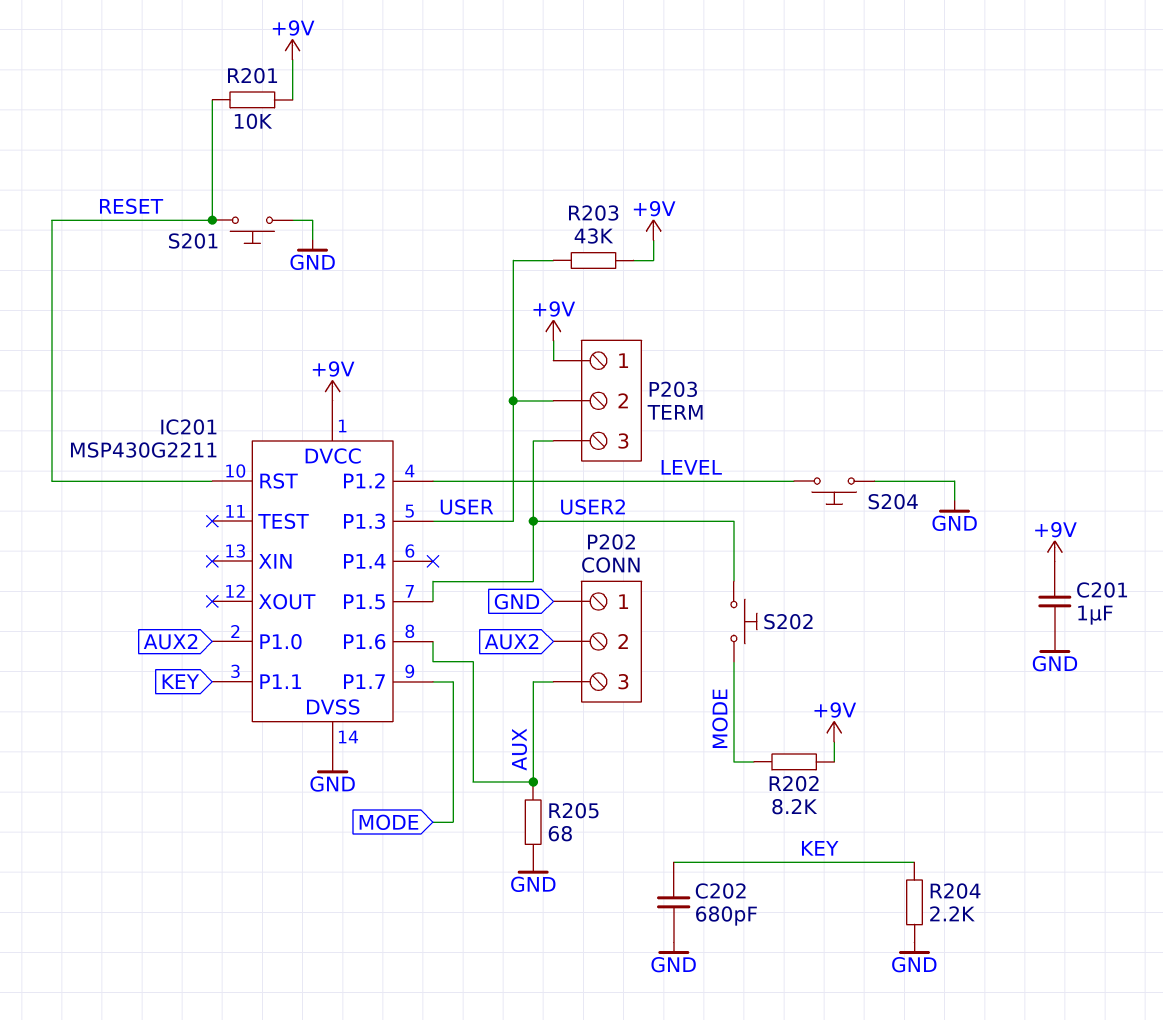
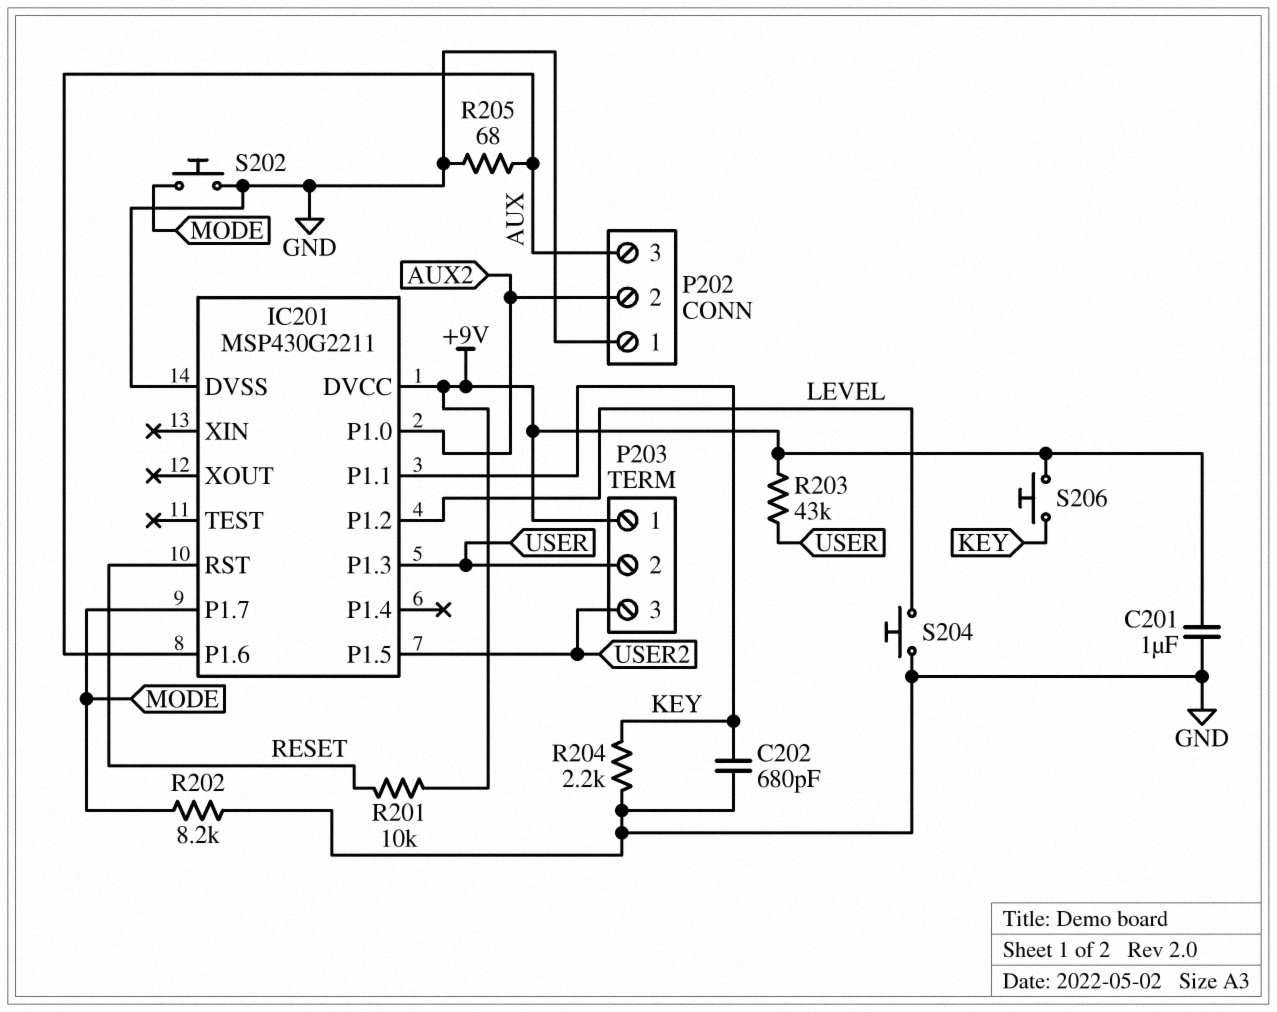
R202: 8.2k (+9V, MODE) -> 8.2k (GND, MODE)
S201: button (GND, RESET) -> none
S202: button (MODE, USER2) -> button (GND, MODE)
S206: none -> button (+9V, KEY)

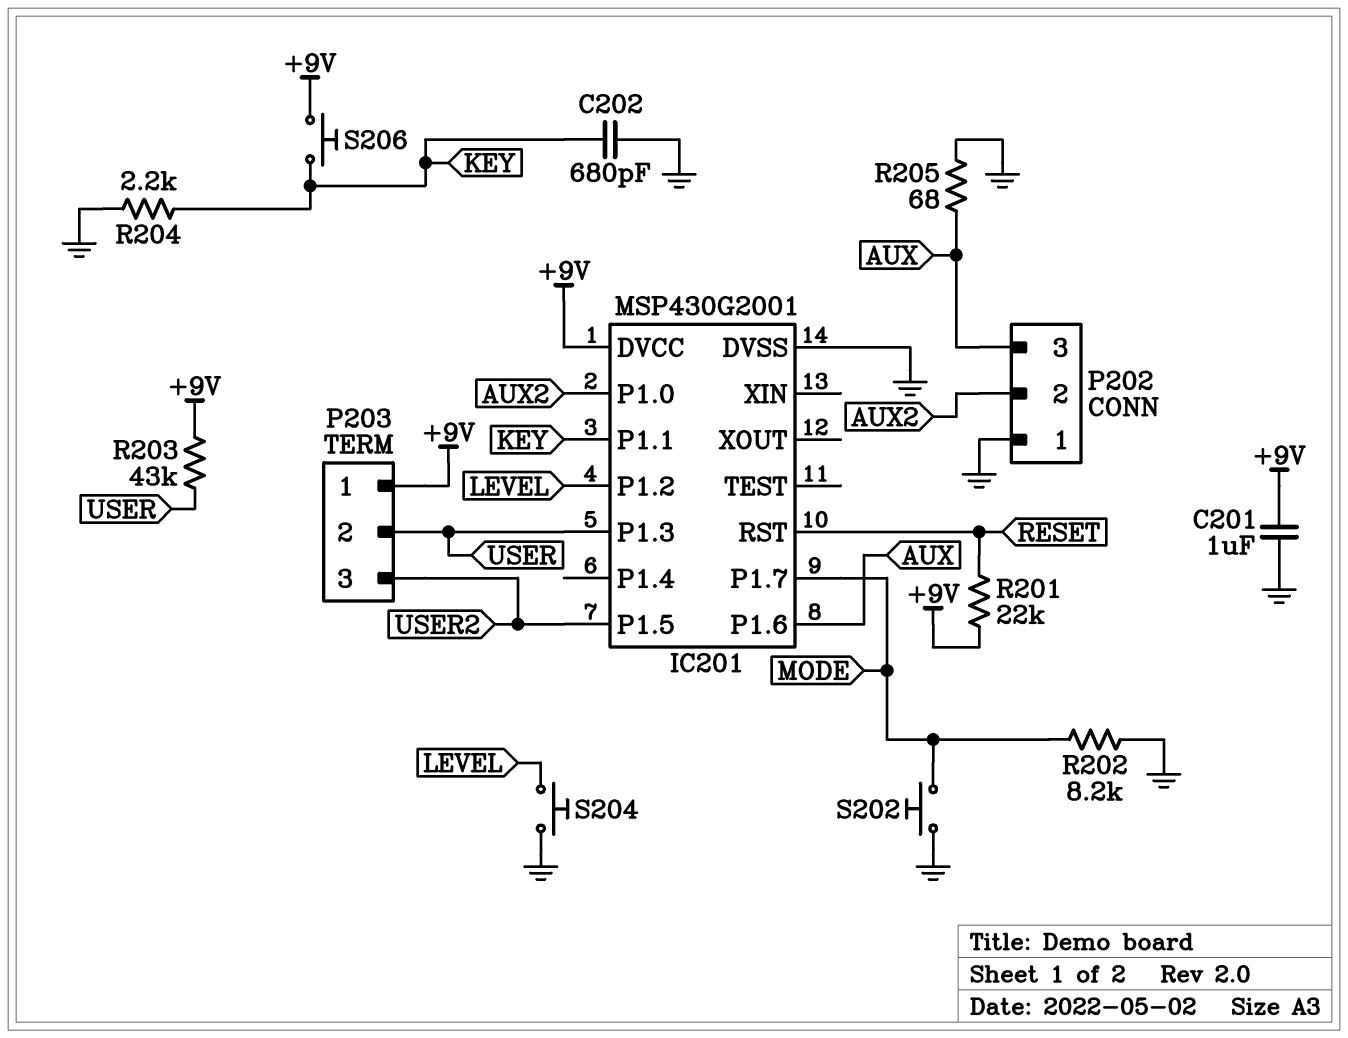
IC201: MSP430G2211 -> MSP430G2001
R201: 10k (+9V, RESET) -> 22k (+9V, RESET)

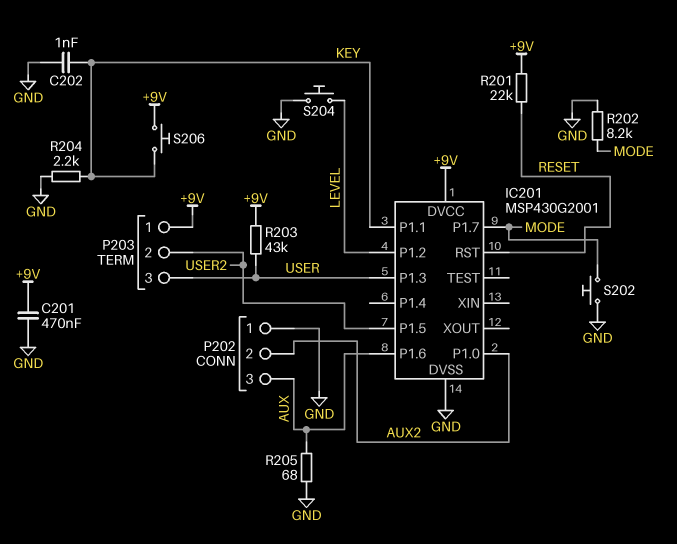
C201: 1uF (+9V, GND) -> 470nF (+9V, GND)
C202: 680pF (GND, KEY) -> 1nF (GND, KEY)
P203 pin 2: USER -> USER2
P203 pin 3: USER2 -> USER

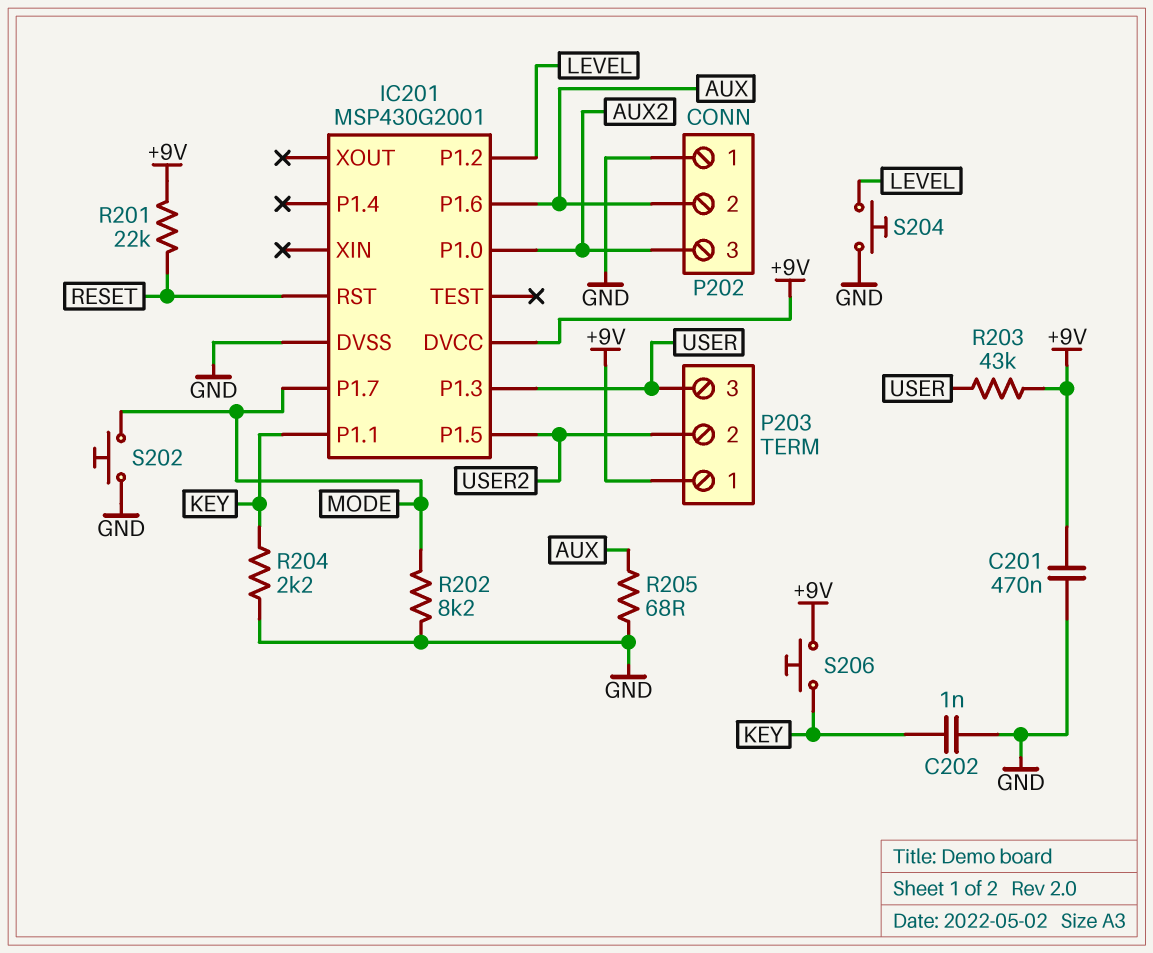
P202 pin 2: AUX2 -> AUX
P202 pin 3: AUX -> AUX2

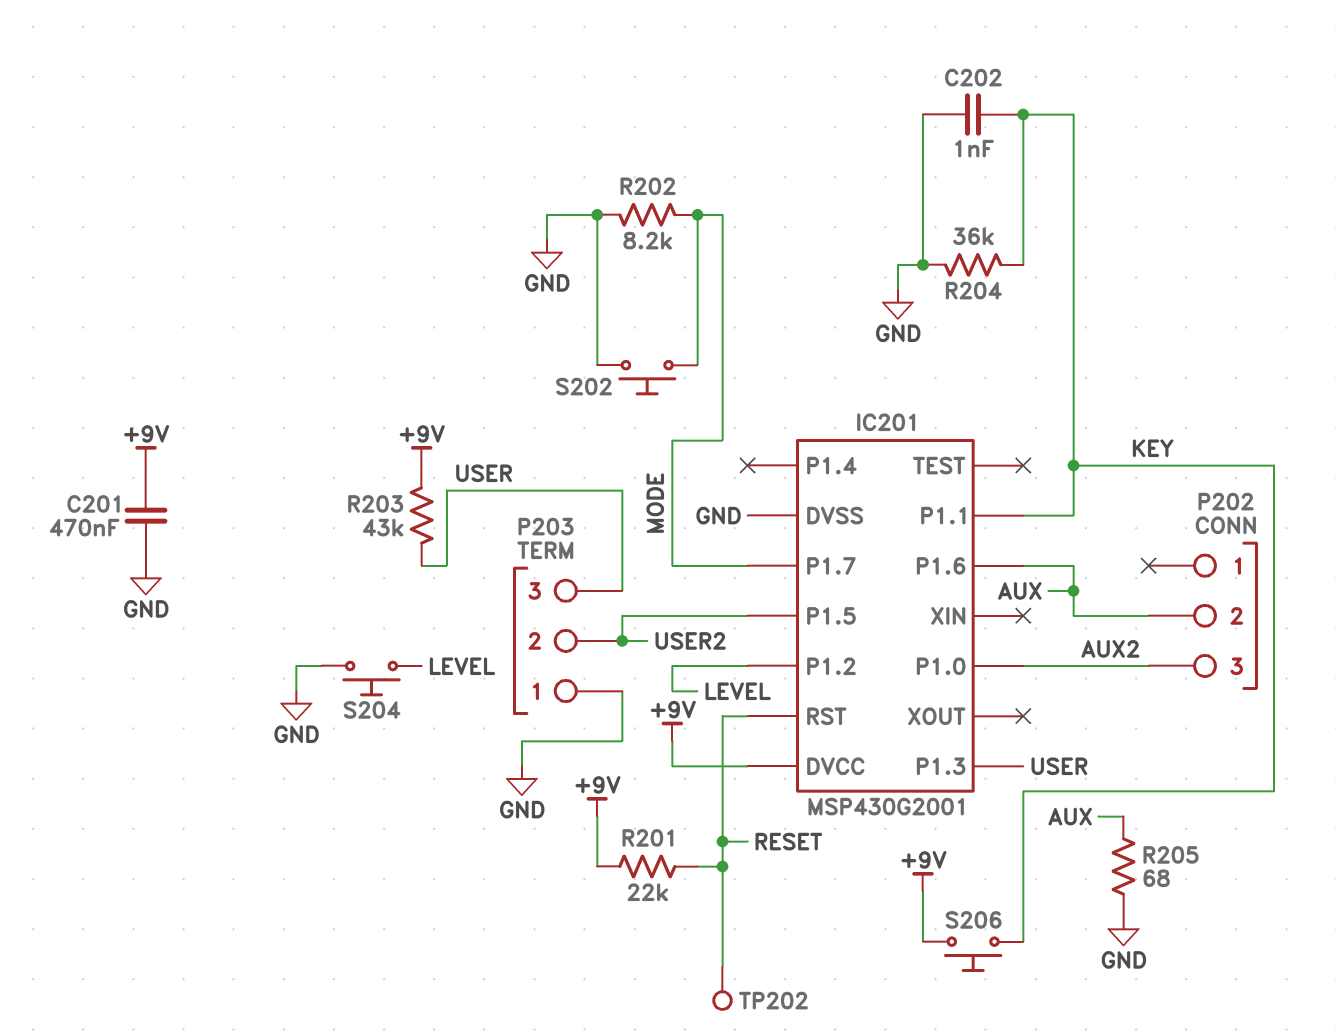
P202 pin 1: GND -> none
P203 pin 1: +9V -> GND
R204: 2.2k (GND, KEY) -> 36k (GND, KEY)
TP202: none -> test point (RESET)

